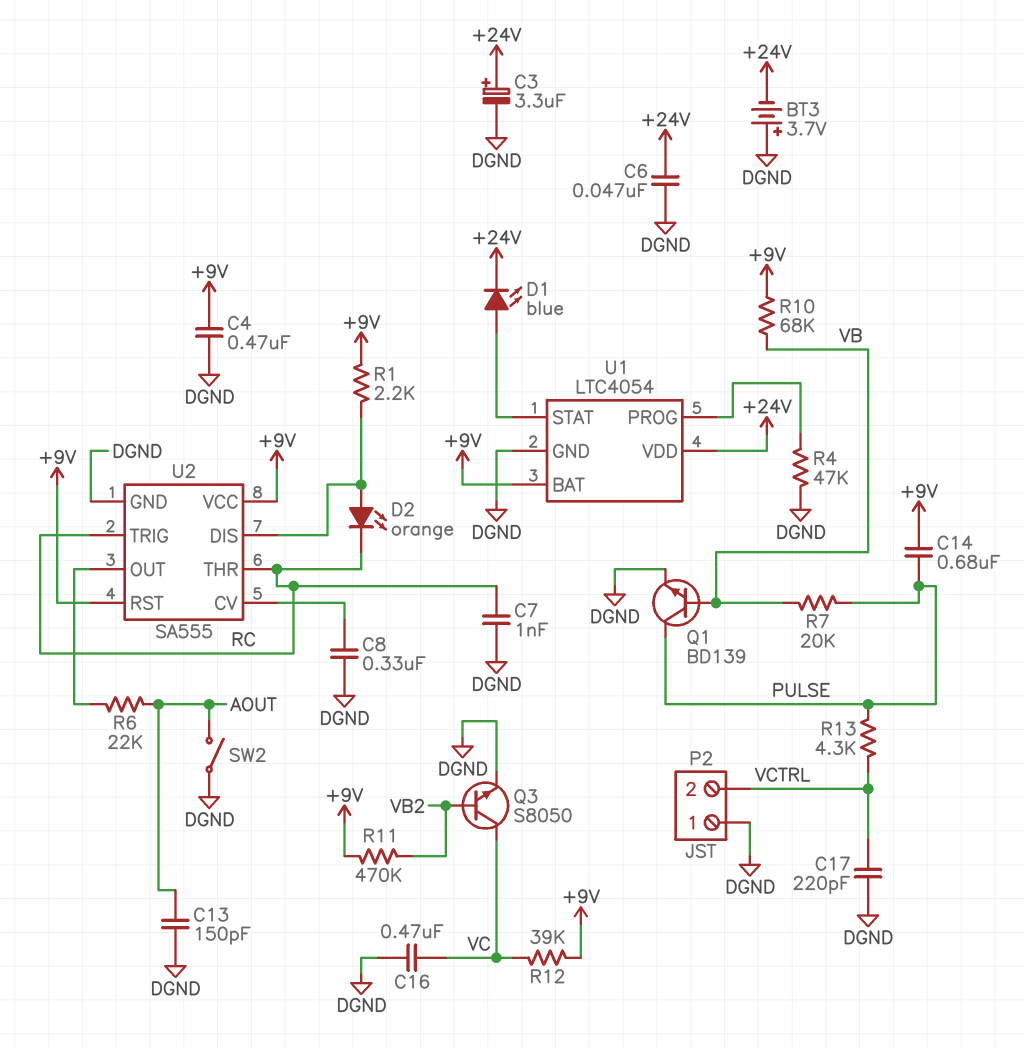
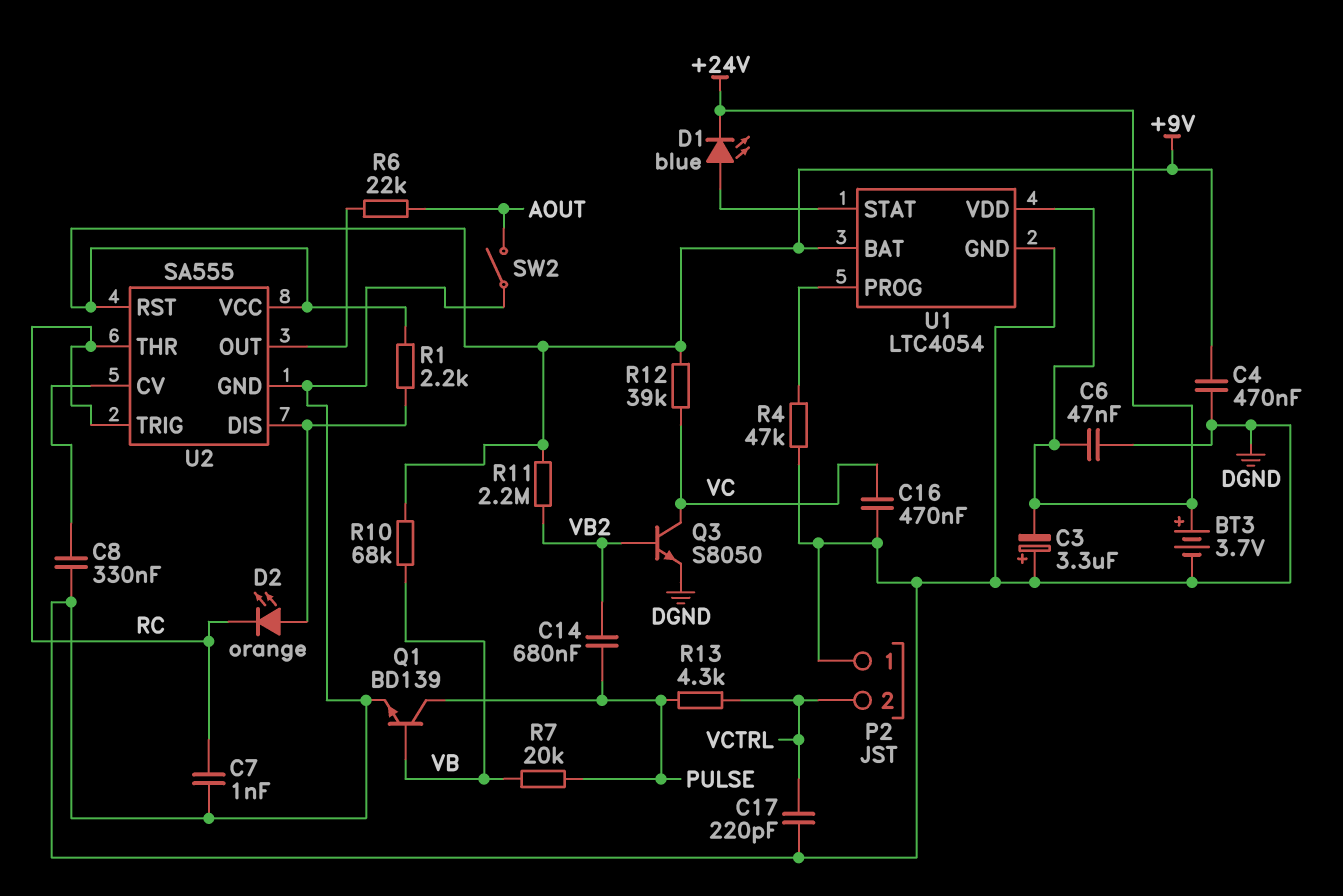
BT3: 3.7V (plus DGND, minus +24V) -> 3.7V (plus +24V, minus DGND)
C3: 3.3uF (plus +24V, minus DGND) -> 3.3uF (plus DGND, minus +24V)
C13: 150pF (AOUT, DGND) -> none
C14: 680nF (+9V, PULSE) -> 680nF (PULSE, VB2)
R11: 470k (+9V, VB2) -> 2.2M (+9V, VB2)

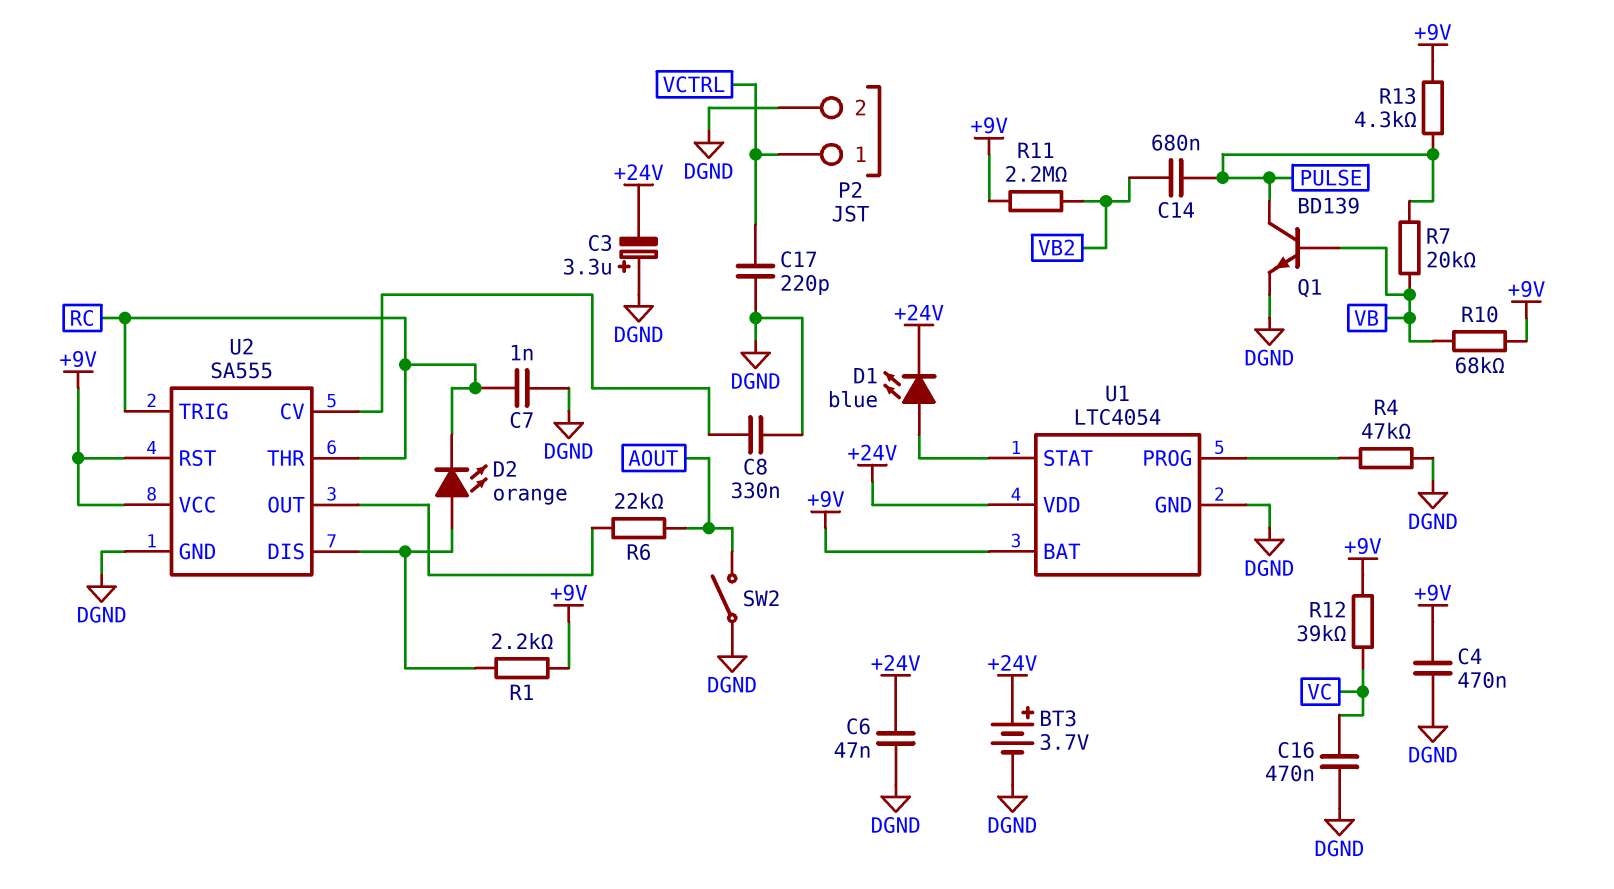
P2 pin 1: DGND -> VCTRL
P2 pin 2: VCTRL -> DGND
Q3: NPN S8050 (B VB2, C VC, E DGND) -> none
R13: 4.3k (PULSE, VCTRL) -> 4.3k (+9V, PULSE)

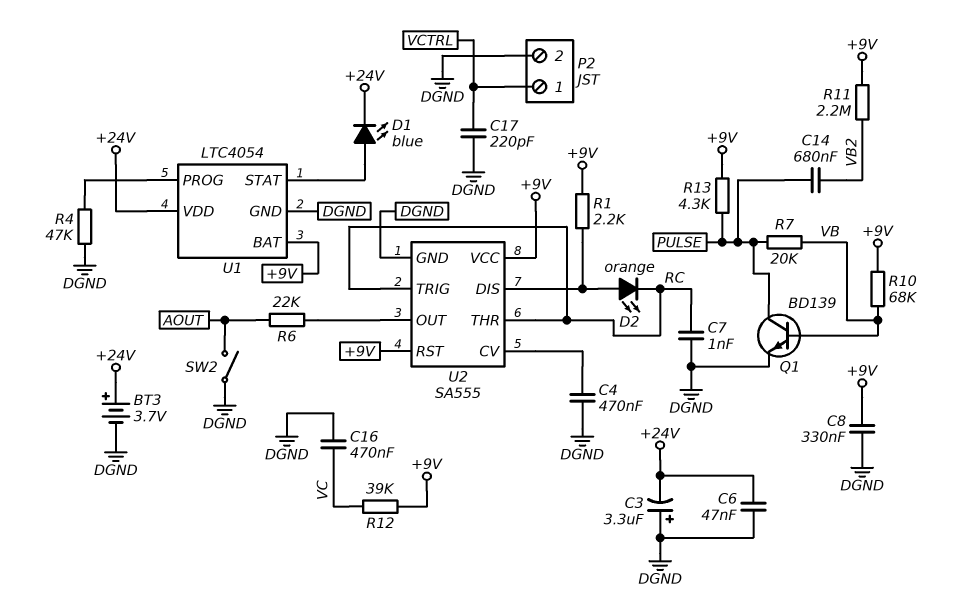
C4: 470nF (+9V, DGND) -> 470nF (DGND, U2/CV)
C8: 330nF (DGND, U2/CV) -> 330nF (+9V, DGND)

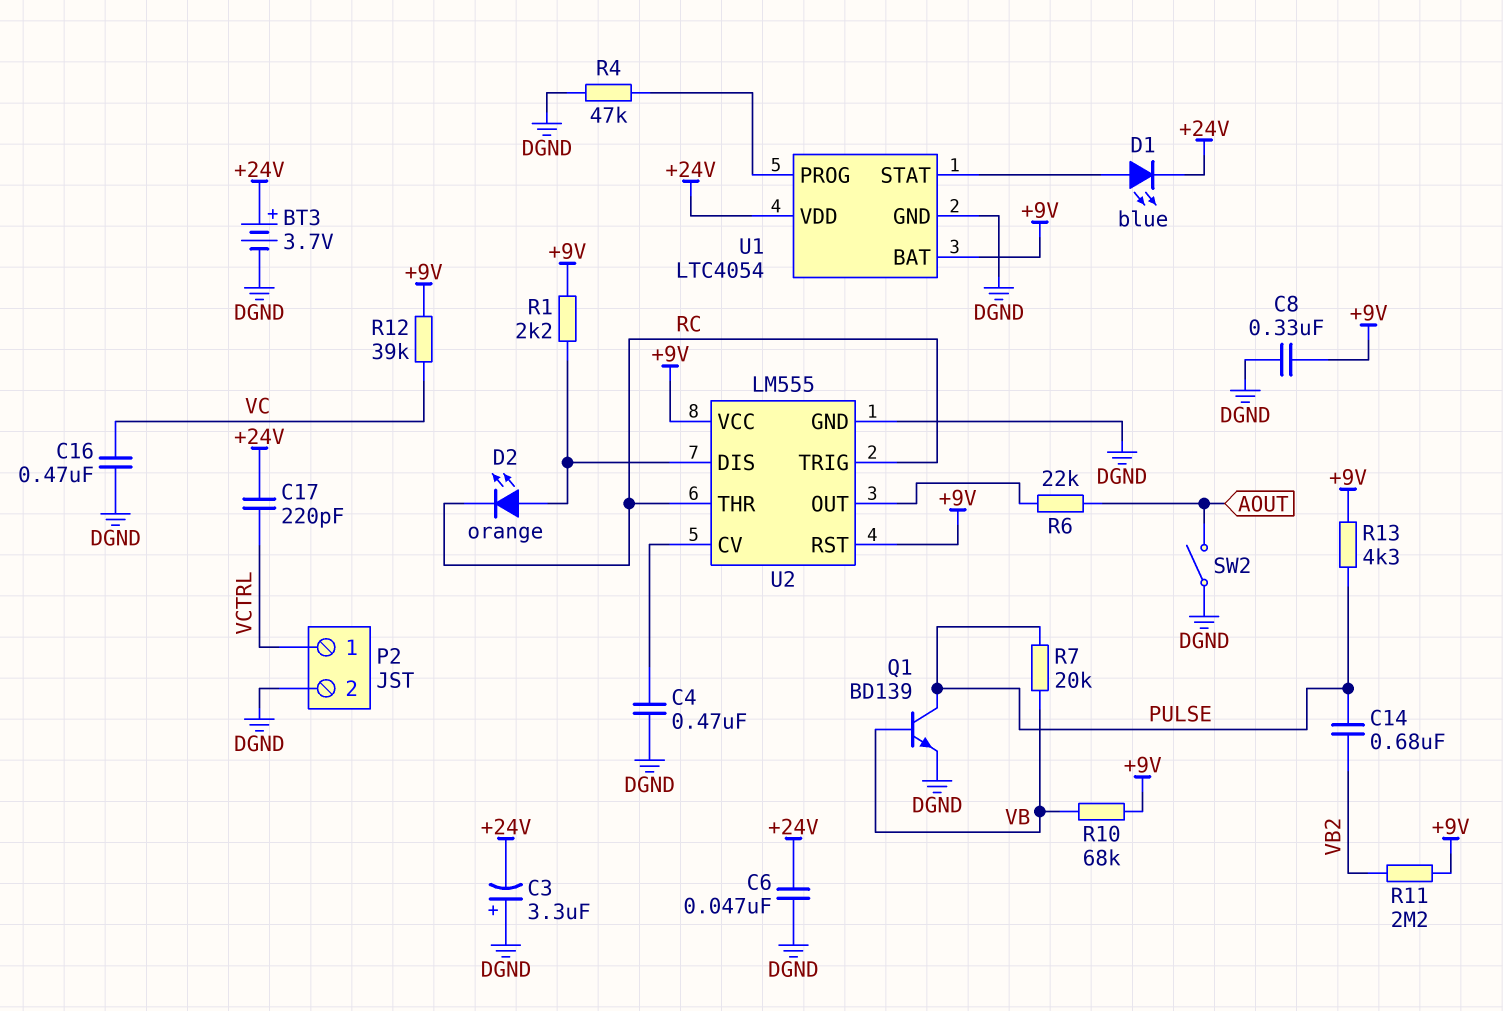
C7: 1nF (DGND, RC) -> none
C17: 220pF (DGND, VCTRL) -> 220pF (+24V, VCTRL)
U2: SA555 -> LM555

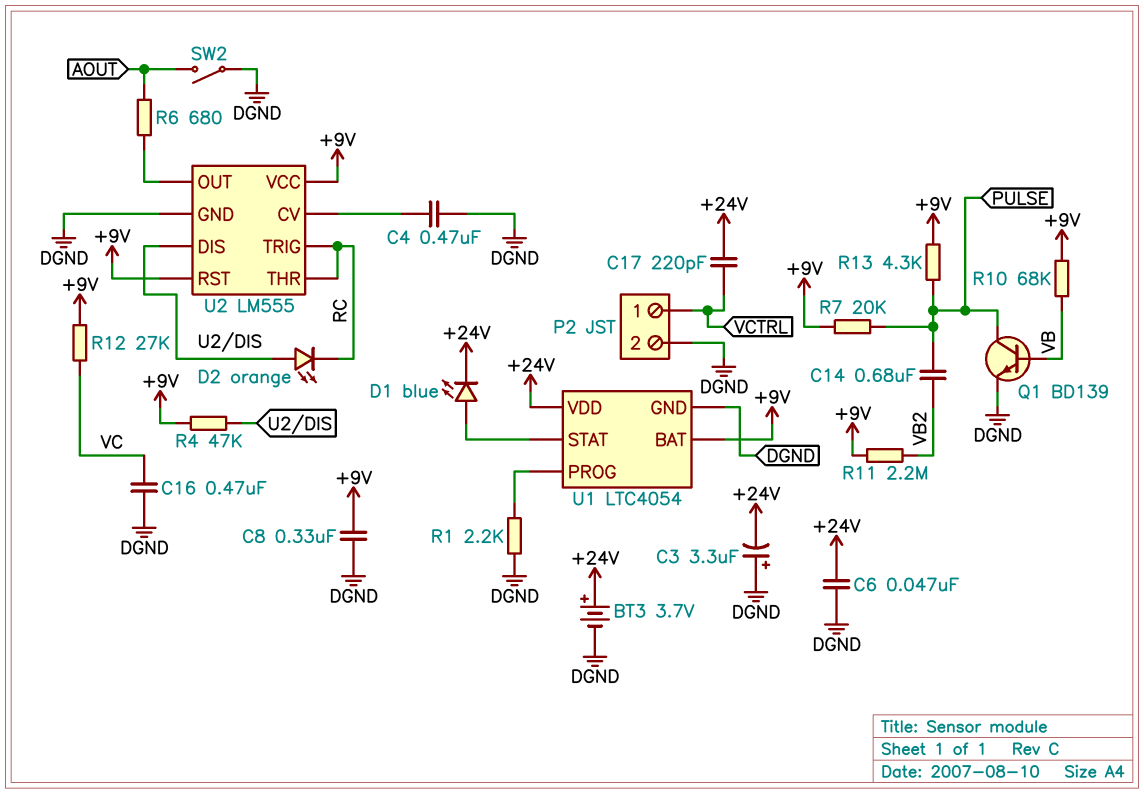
R1: 2.2k (+9V, U2/DIS) -> 2.2k (DGND, U1/PROG)
R4: 47k (DGND, U1/PROG) -> 47k (+9V, U2/DIS)
R6: 22k (AOUT, U2/OUT) -> 680 (AOUT, U2/OUT)
R7: 20k (PULSE, VB) -> 20k (+9V, PULSE)
R12: 39k (+9V, VC) -> 27k (+9V, VC)

